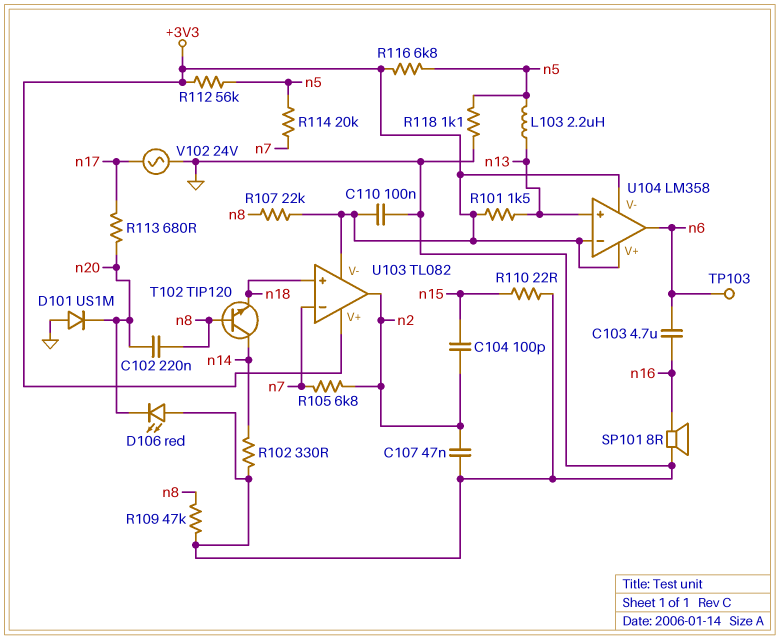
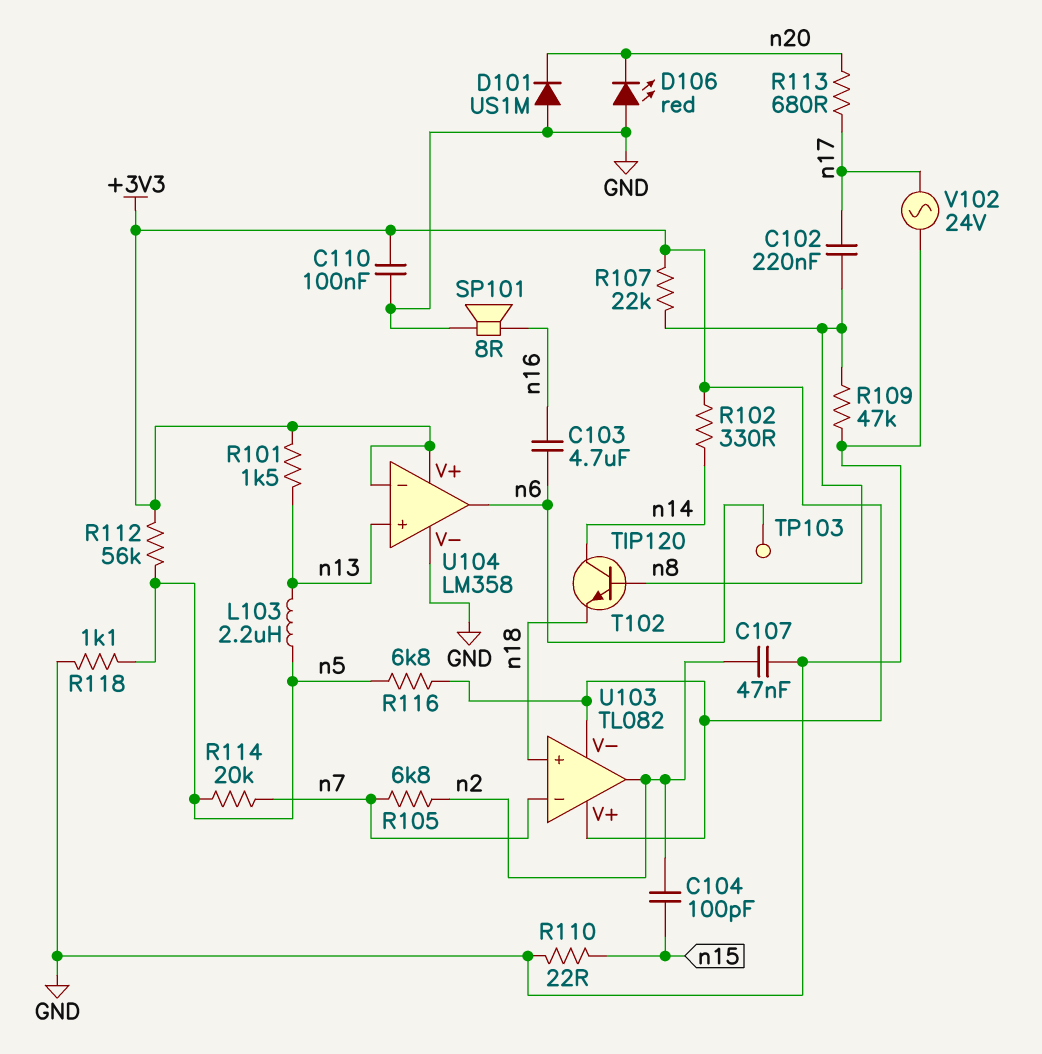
C102: 220nF (n8, n20) -> 220nF (n8, n17)
R102: 330 (GND, n14) -> 330 (+3V3, n14)
U104 pin V-: +3V3 -> GND

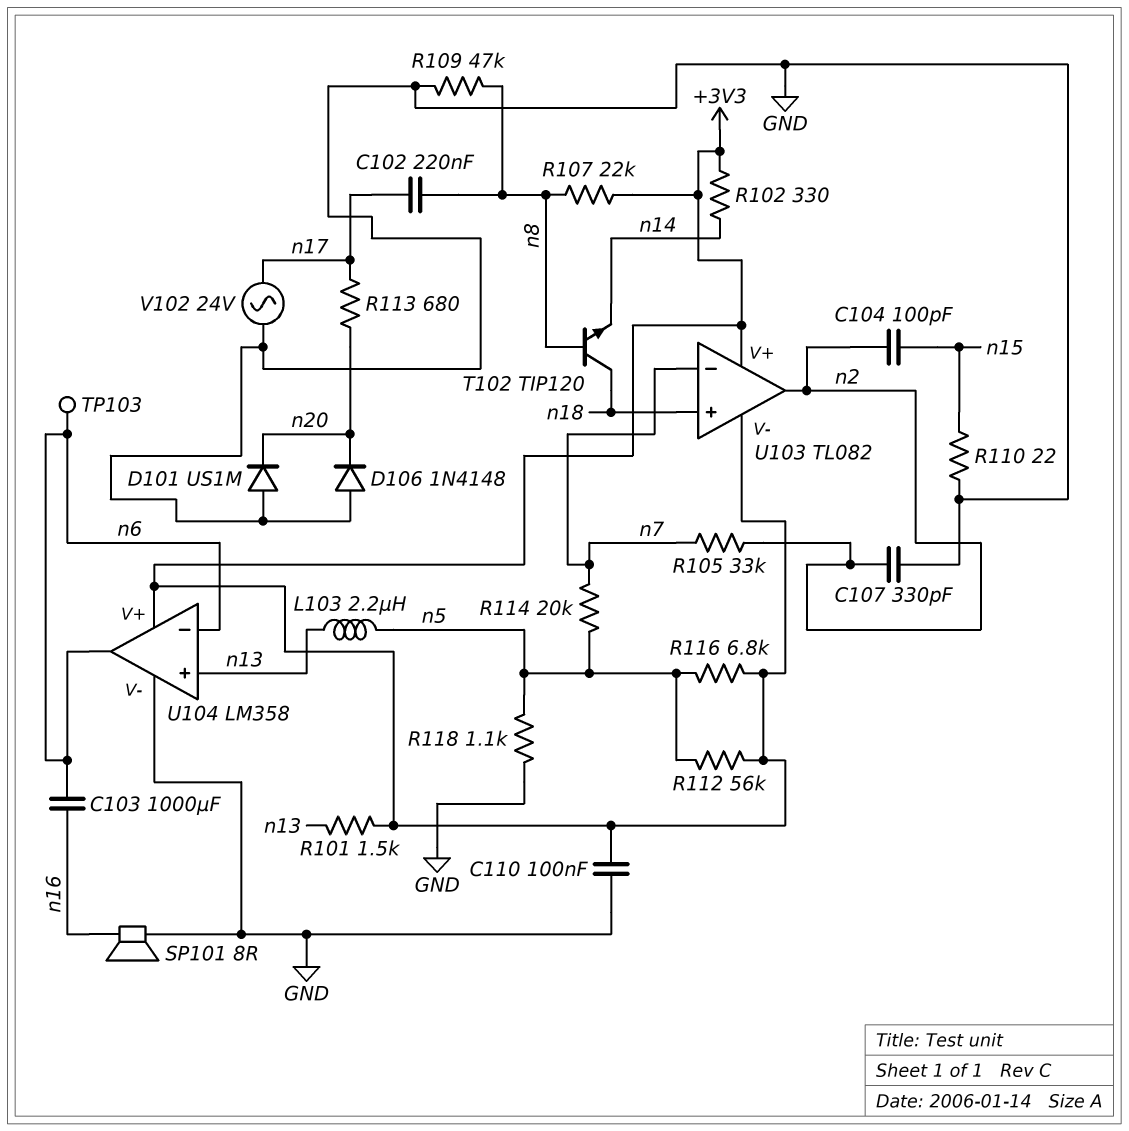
C103: 4.7uF (n6, n16) -> 1000uF (n6, n16)
C107: 47nF (GND, n2) -> 330pF (GND, n2)
D106: LED red (A GND, K n20) -> diode 1N4148 (A GND, K n20)
R105: 6.8k (n2, n7) -> 33k (n2, n7)
T102: NPN TIP120 (B n8, C n14, E n18) -> NPN TIP120 (B n8, C n18, E n14)
U104 pin in-: +3V3 -> n6

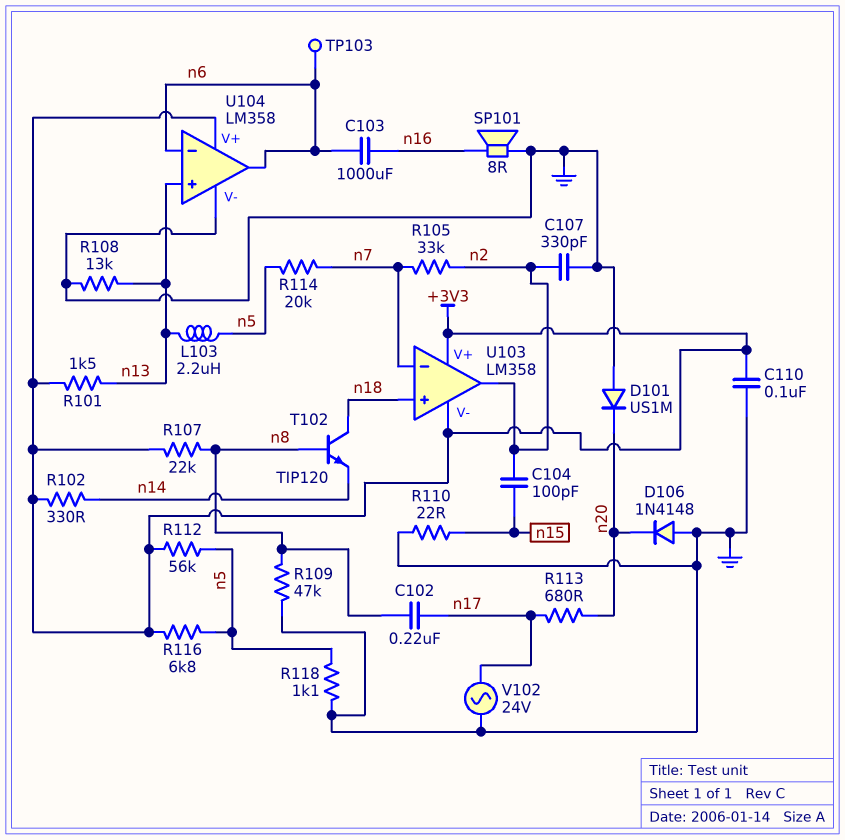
R108: none -> 13k (GND, n13)
U103: TL082 -> LM358

